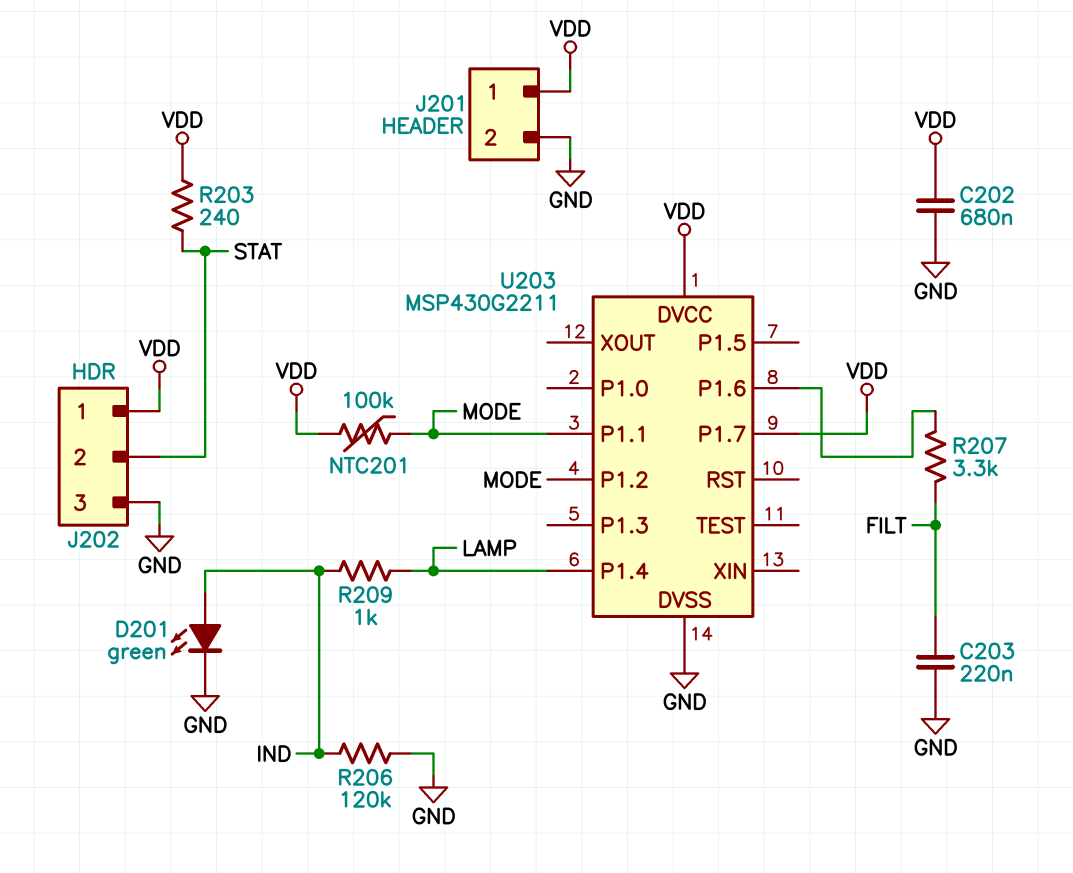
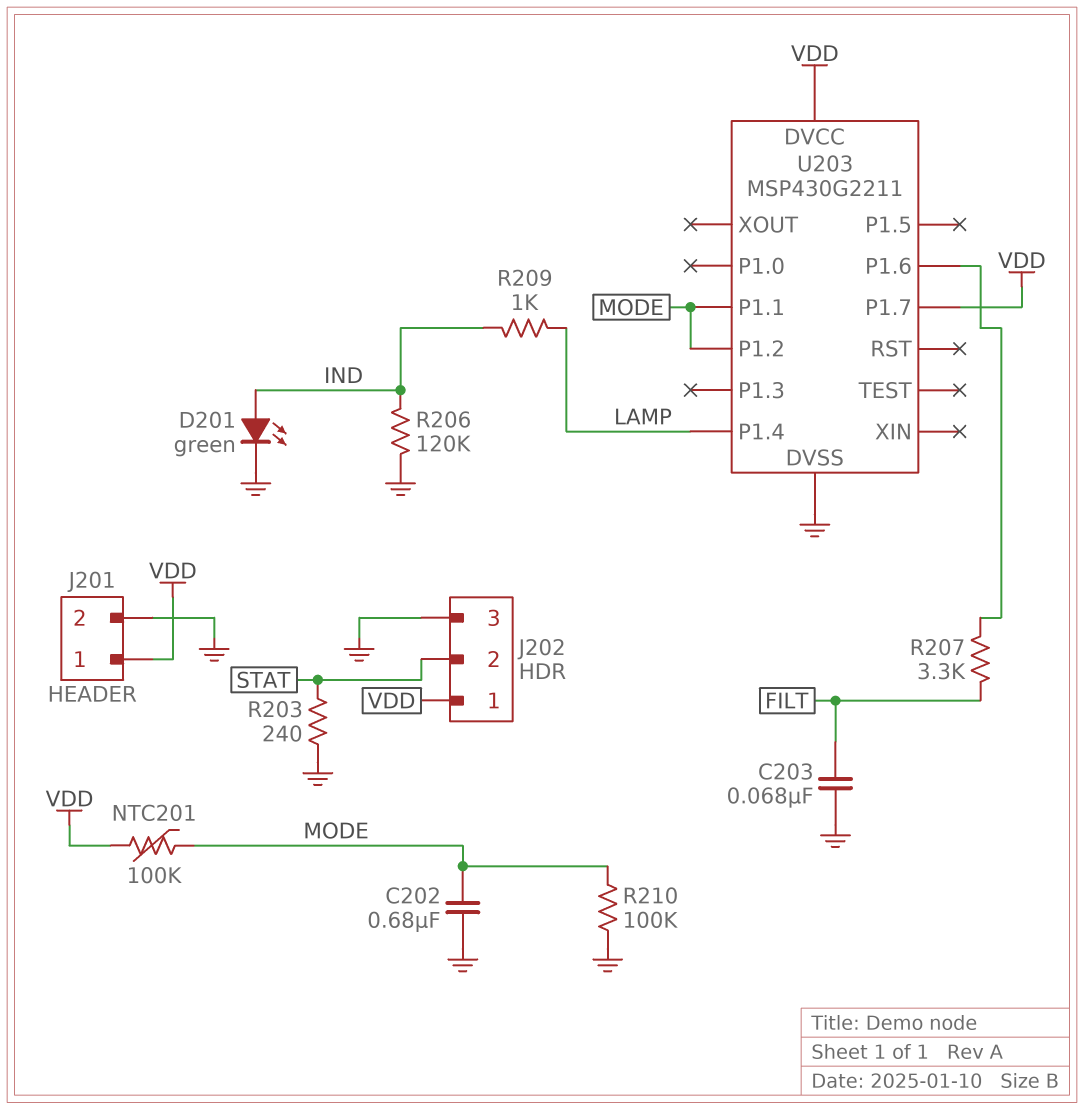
C202: 680nF (GND, VDD) -> 680nF (GND, MODE)
C203: 220nF (FILT, GND) -> 68nF (FILT, GND)
R203: 240 (STAT, VDD) -> 240 (GND, STAT)
R210: none -> 100k (GND, MODE)

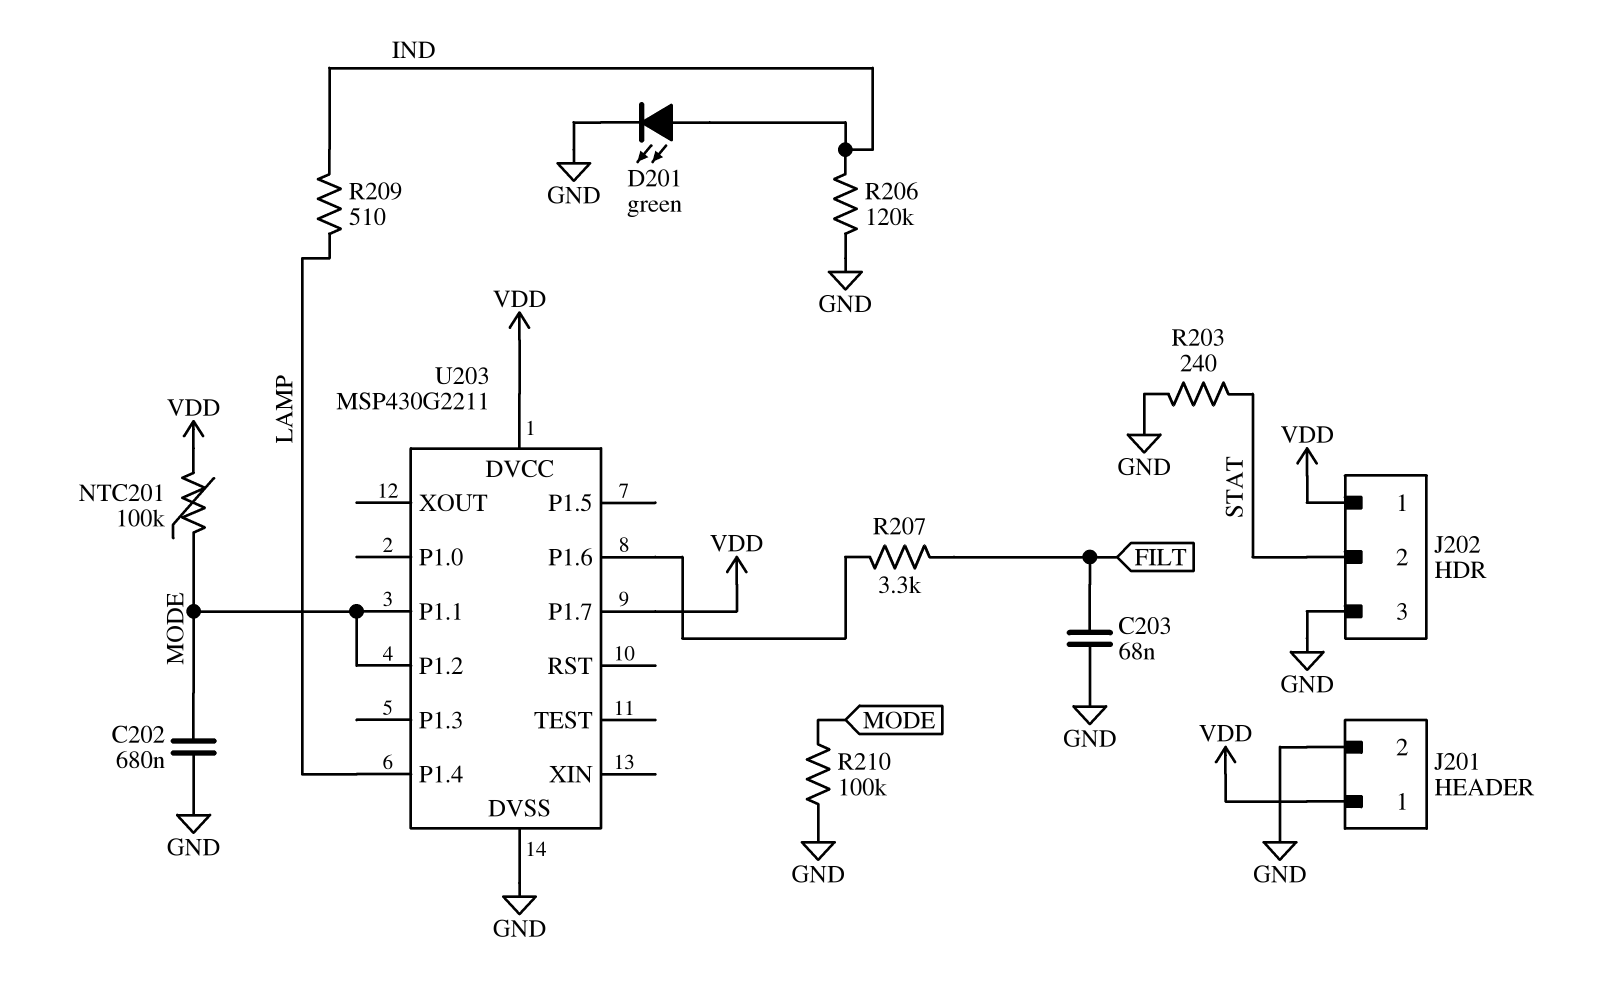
R209: 1k (IND, LAMP) -> 510 (IND, LAMP)

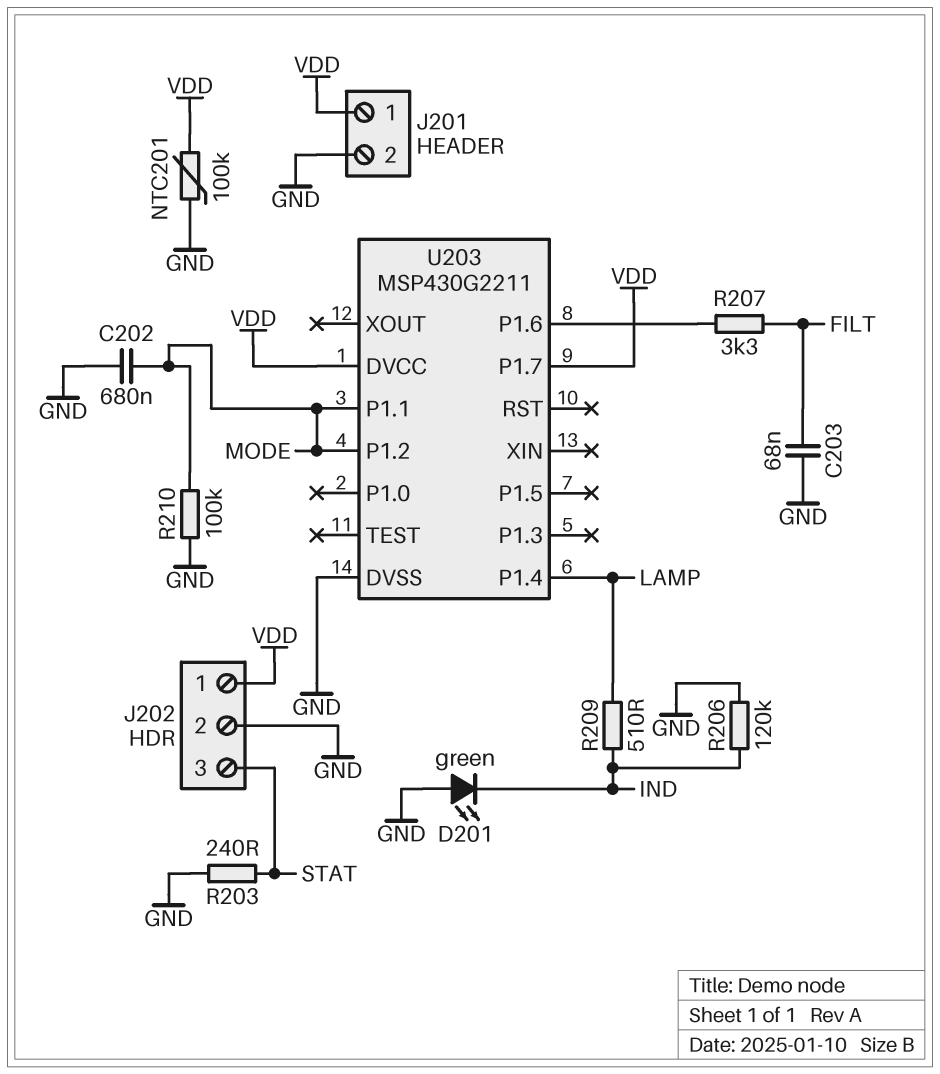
D201: LED green (A IND, K GND) -> LED green (A GND, K IND)
J202 pin 2: STAT -> GND
J202 pin 3: GND -> STAT
NTC201: 100k (MODE, VDD) -> 100k (GND, VDD)

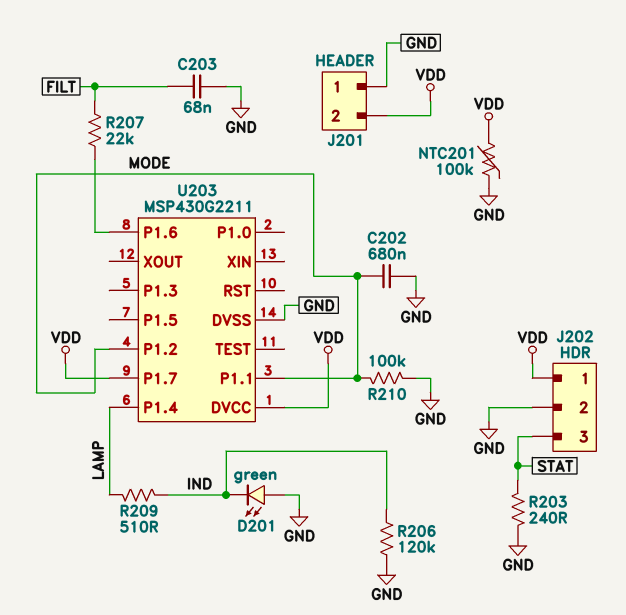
J201 pin 1: VDD -> GND
J201 pin 2: GND -> VDD
R207: 3.3k (FILT, U203/P1.6) -> 22k (FILT, U203/P1.6)

